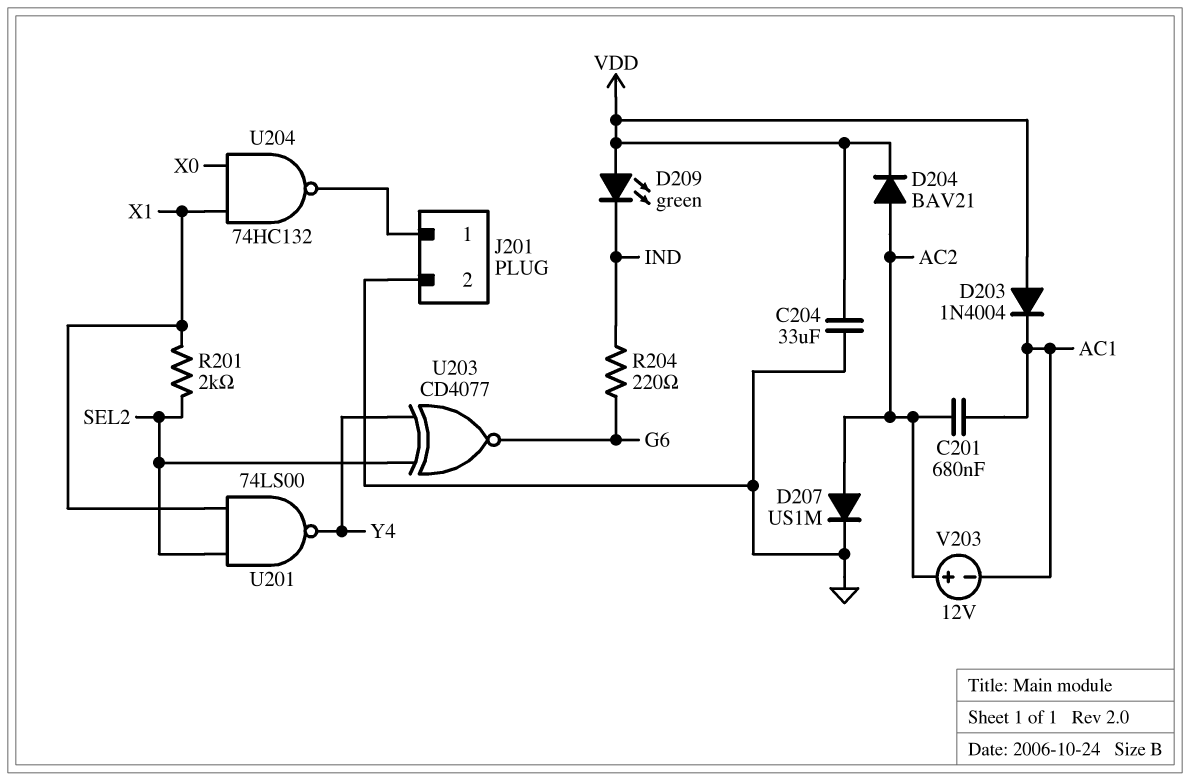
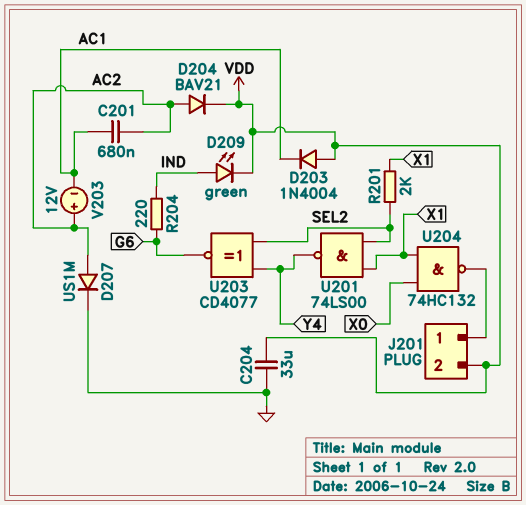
D209: LED green (A VDD, K IND) -> LED green (A IND, K VDD)
J201 pin 2: GND -> VDD

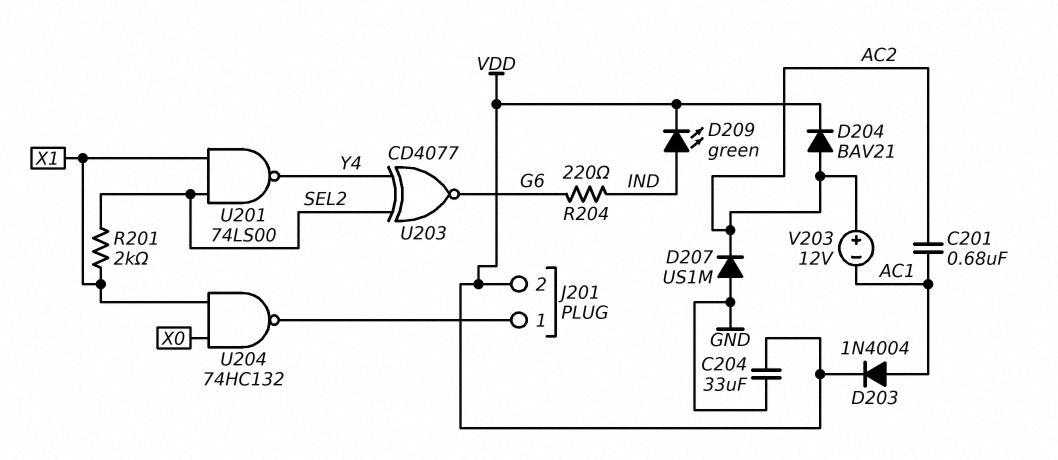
D203: diode 1N4004 (A VDD, K AC1) -> diode 1N4004 (A AC1, K VDD)
D207: diode US1M (A AC2, K GND) -> diode US1M (A GND, K AC2)

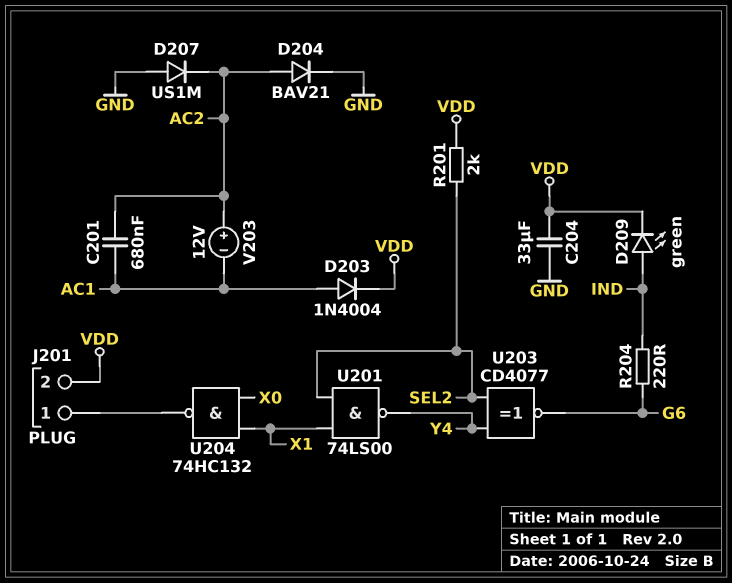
D204: diode BAV21 (A AC2, K VDD) -> diode BAV21 (A AC2, K GND)
R201: 2k (SEL2, X1) -> 2k (SEL2, VDD)

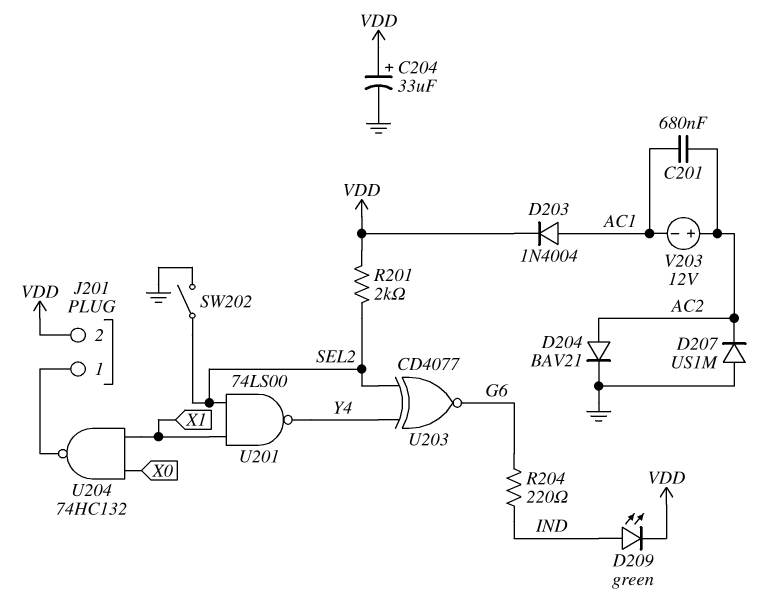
C204: 33uF (GND, VDD) -> 33uF (plus VDD, minus GND)
SW202: none -> switch (GND, SEL2)

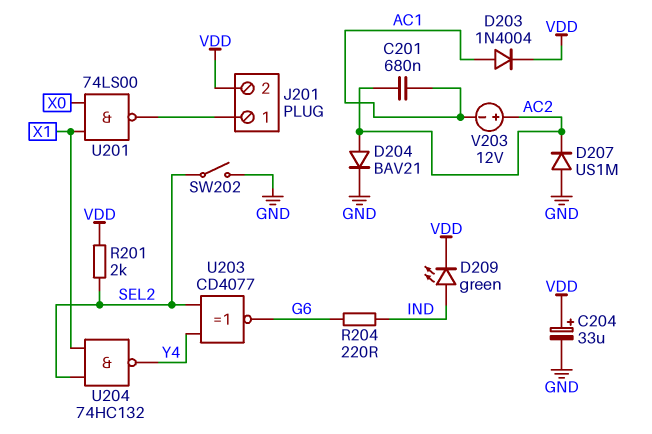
U201: NAND 74LS00 (in SEL2, in X1, out Y4) -> NAND 74LS00 (in X0, in X1, out J201/1)
U204: NAND 74HC132 (in X0, in X1, out J201/1) -> NAND 74HC132 (in SEL2, in X1, out Y4)

